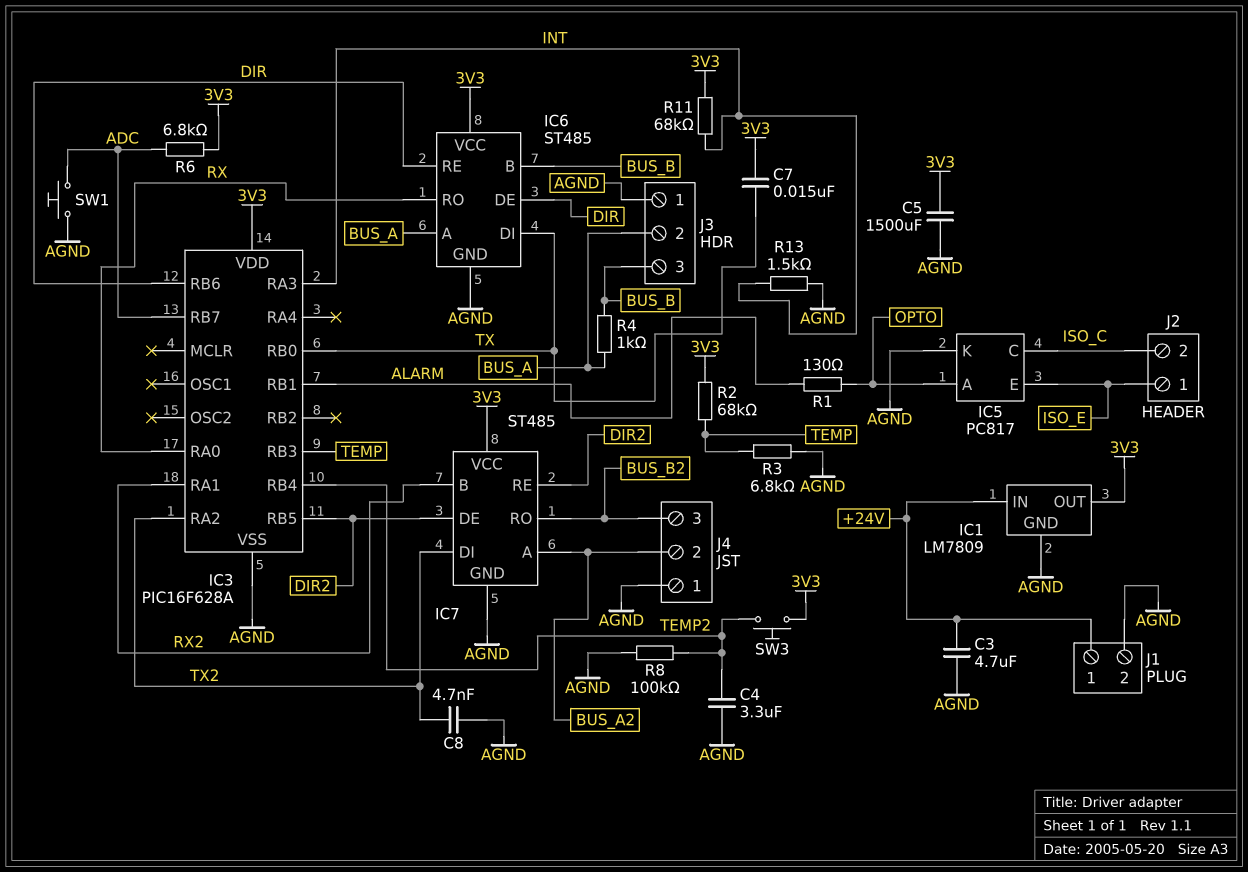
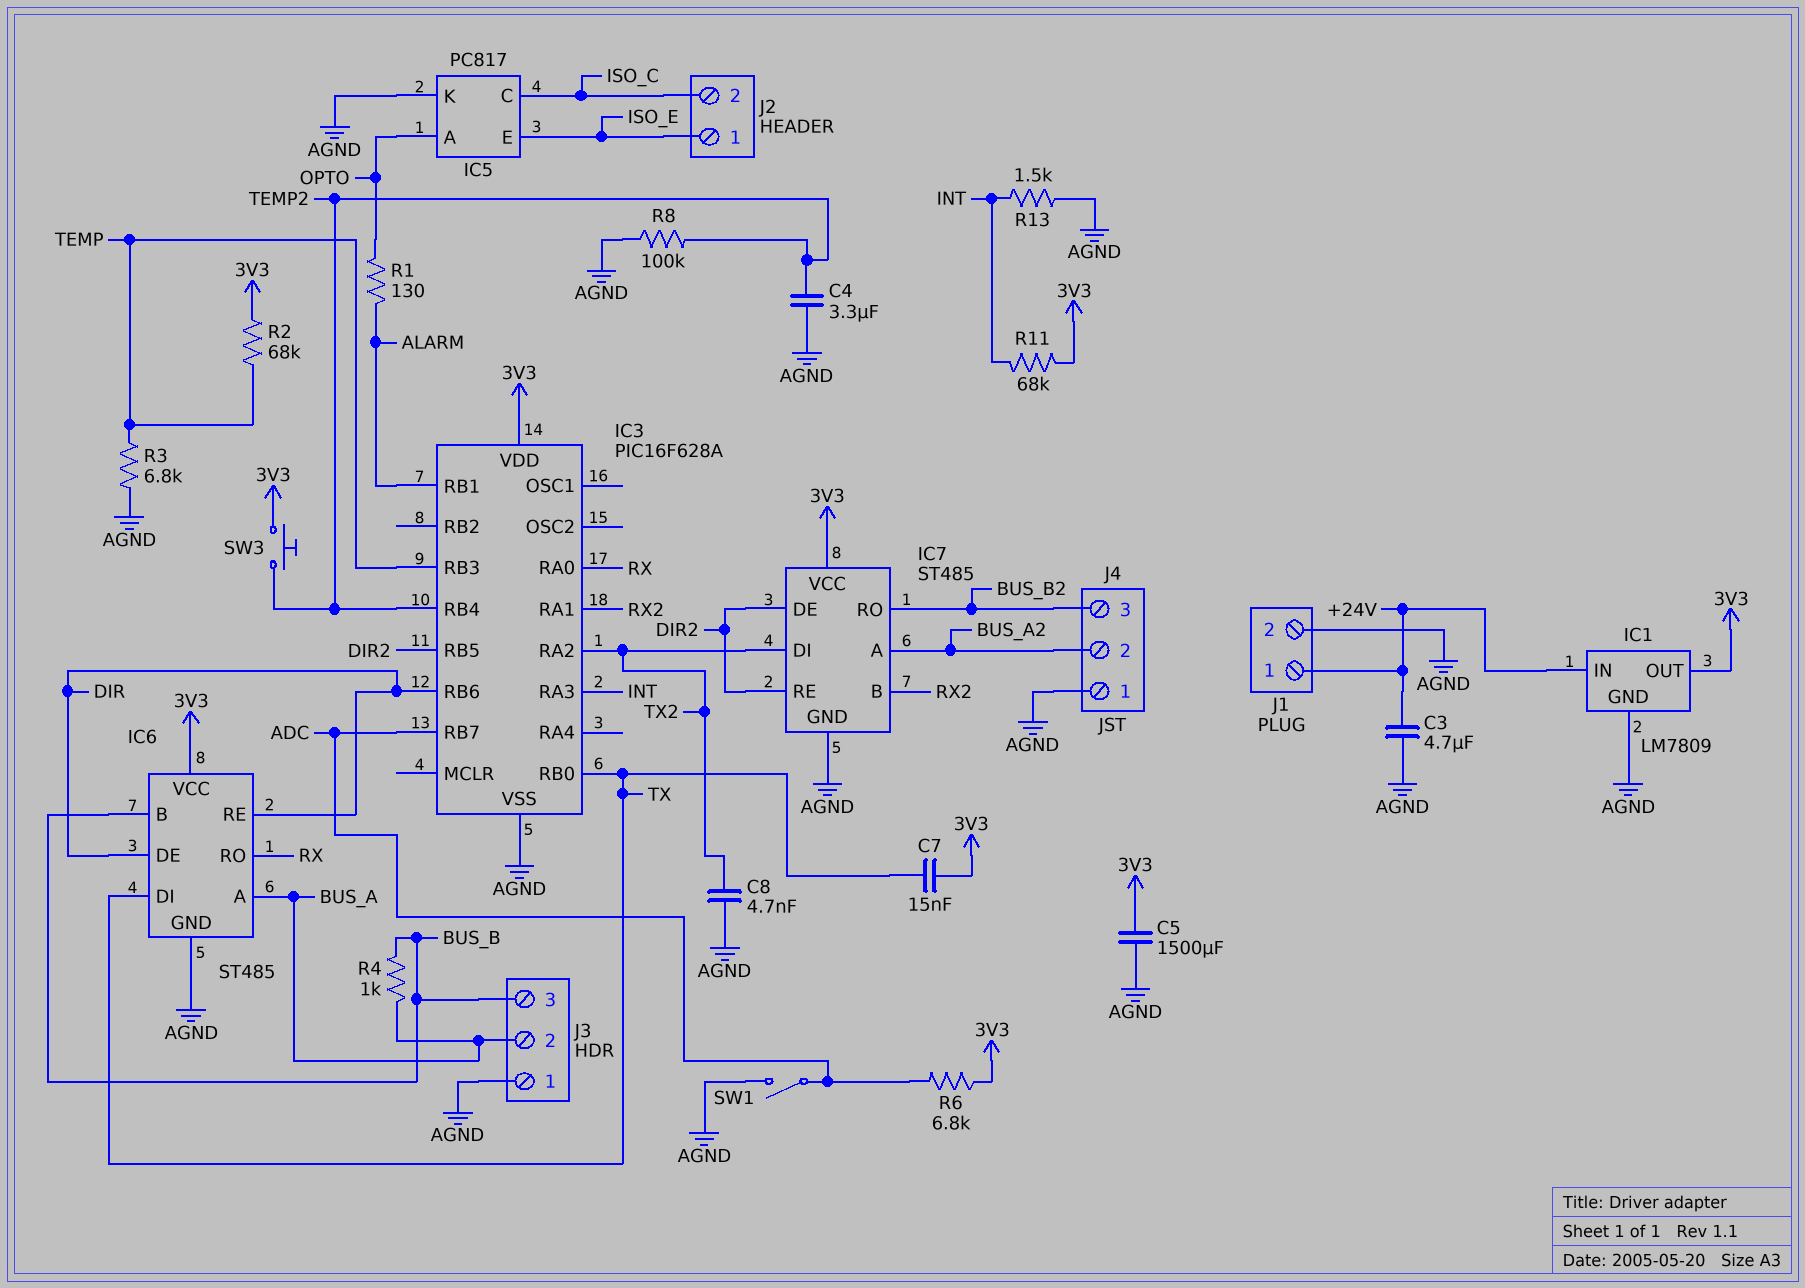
SW1: button (ADC, AGND) -> switch (ADC, AGND)

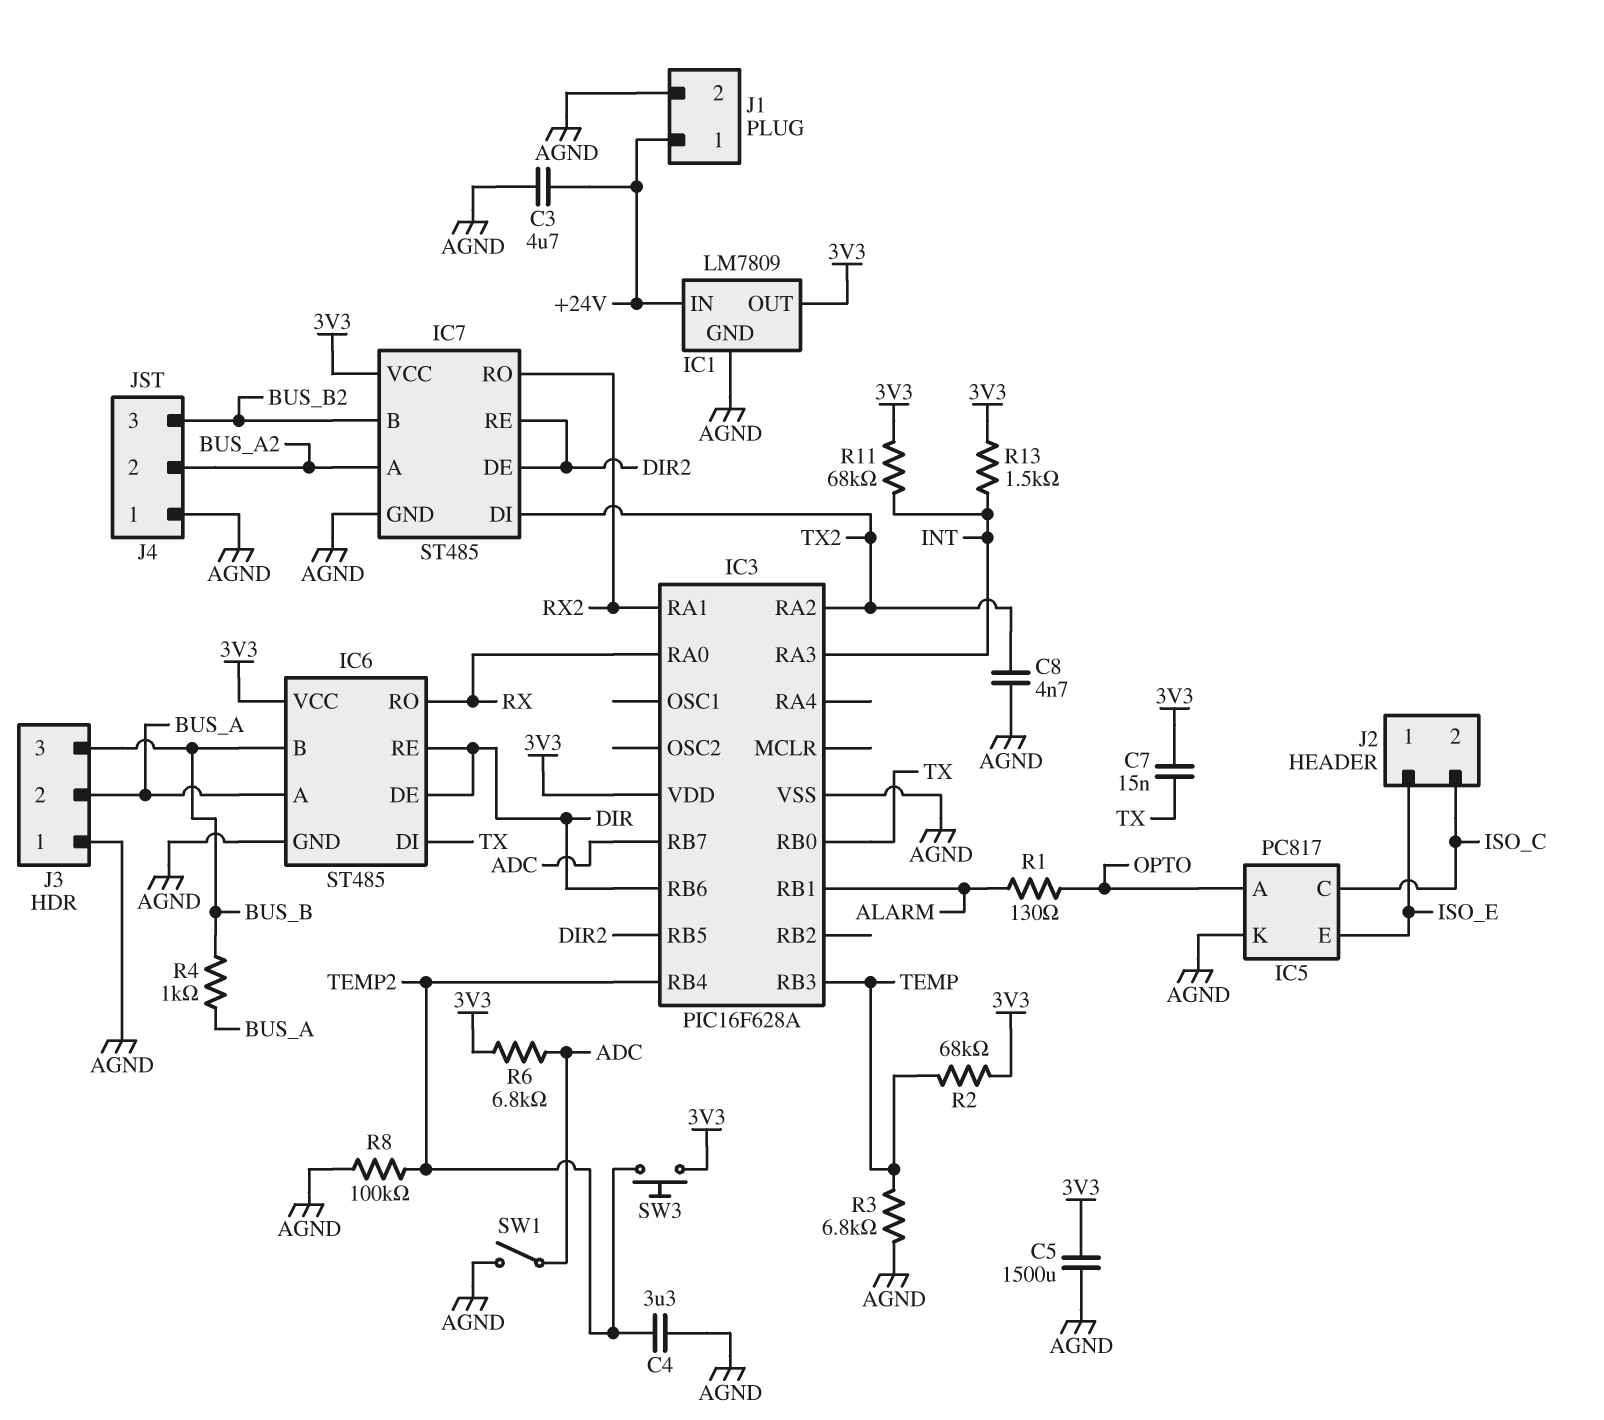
IC7 pin B: RX2 -> BUS_B2
IC7 pin RO: BUS_B2 -> RX2
R13: 1.5k (AGND, INT) -> 1.5k (3V3, INT)

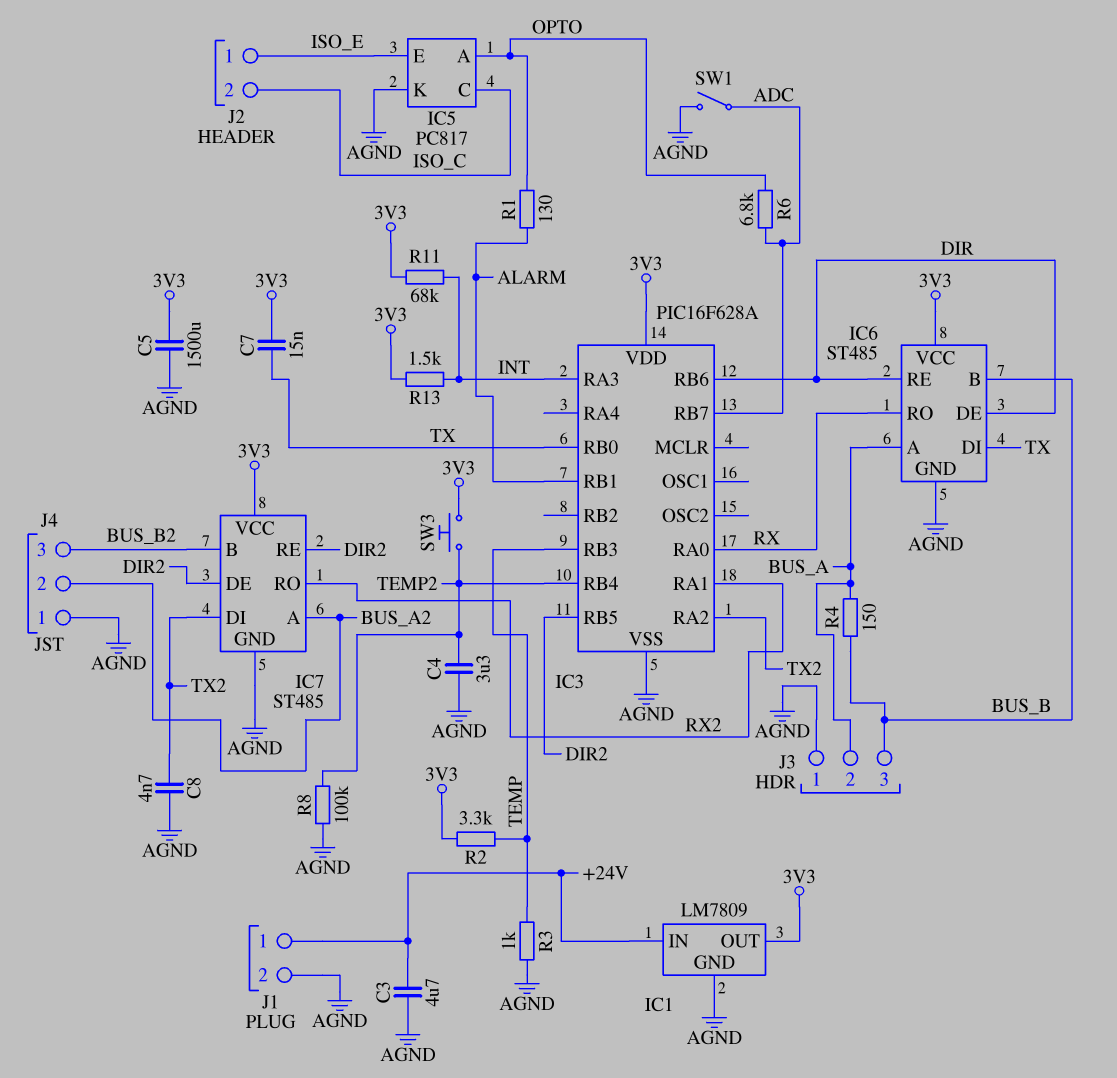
R2: 68k (3V3, TEMP) -> 3.3k (3V3, TEMP)
R3: 6.8k (AGND, TEMP) -> 1k (AGND, TEMP)
R4: 1k (BUS_A, BUS_B) -> 150 (BUS_A, BUS_B)
R6: 6.8k (3V3, ADC) -> 6.8k (ADC, OPTO)

